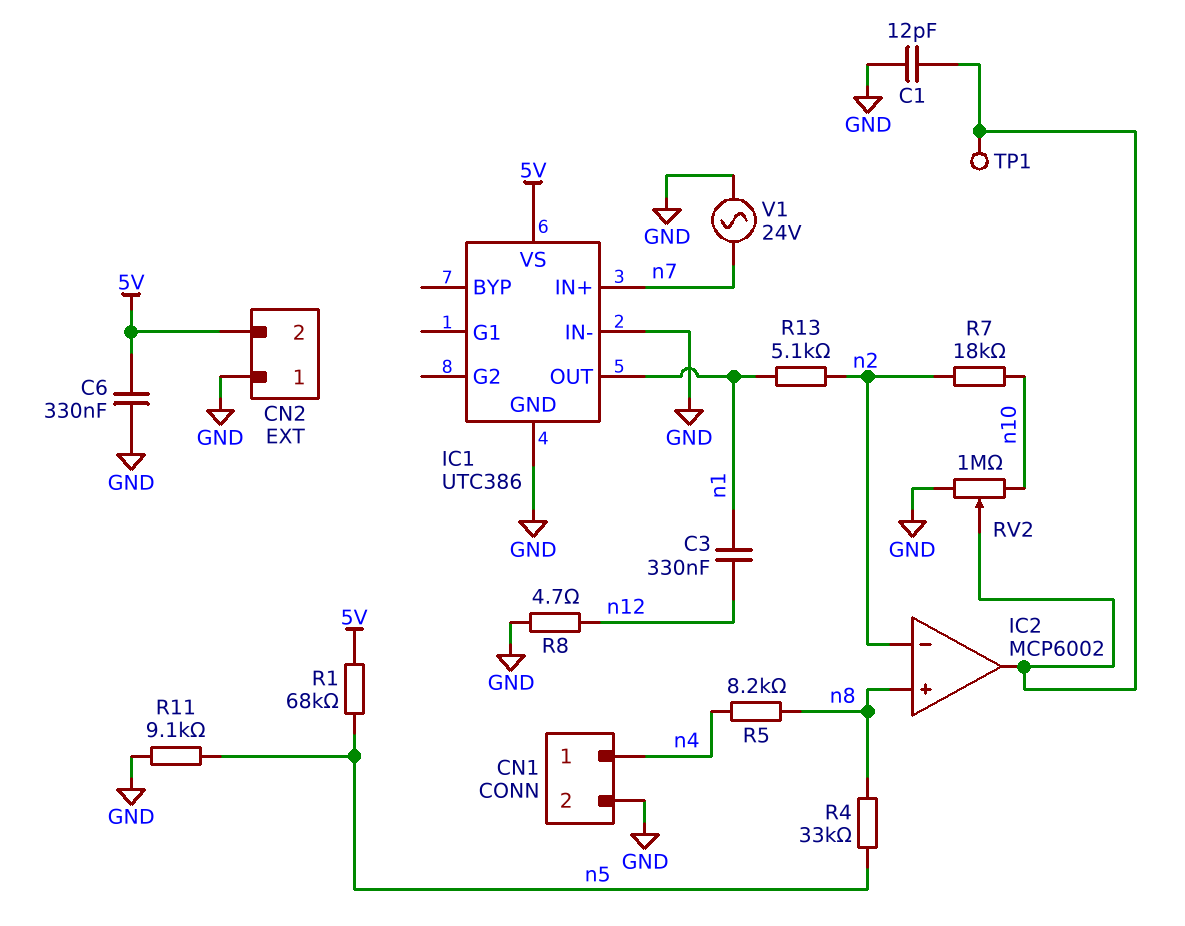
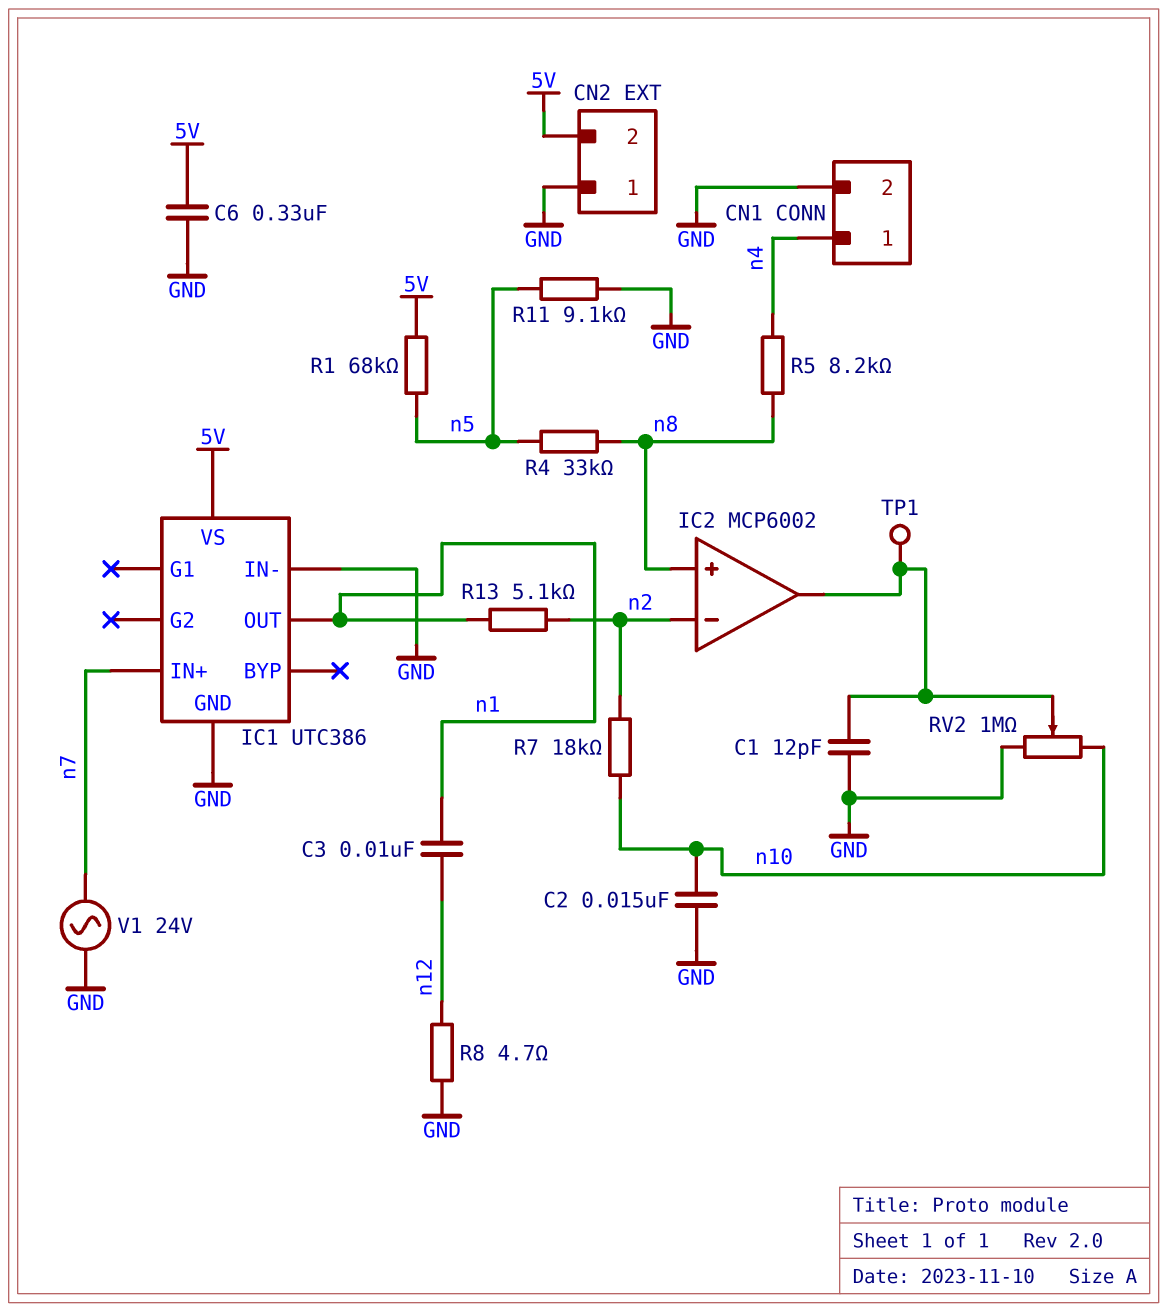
C2: none -> 15nF (GND, n10)
C3: 330nF (n1, n12) -> 10nF (n1, n12)

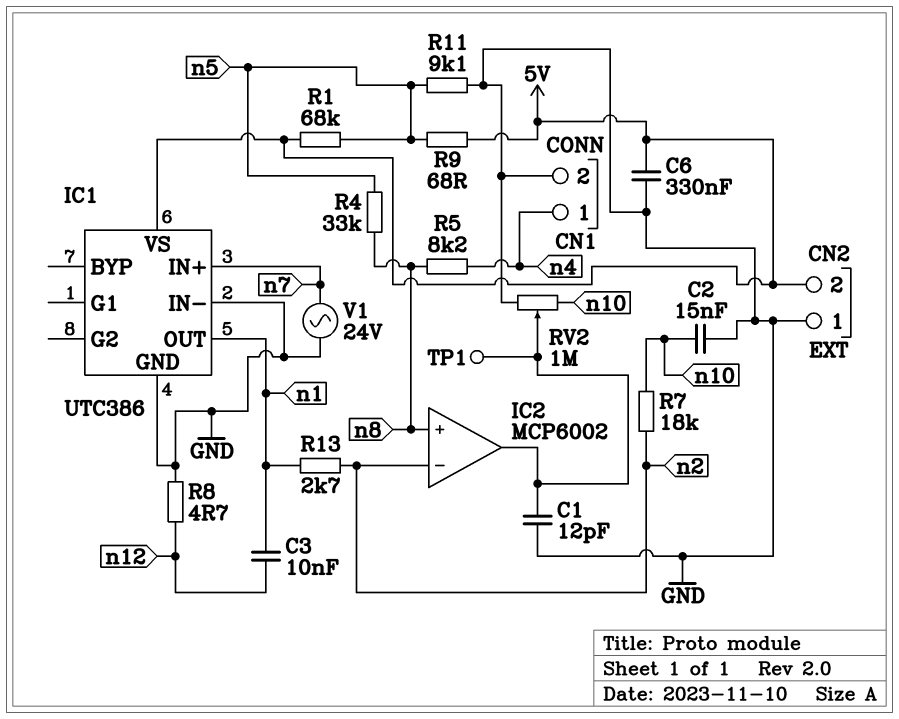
R9: none -> 68 (5V, n5)
R13: 5.1k (n1, n2) -> 2.7k (n1, n2)

